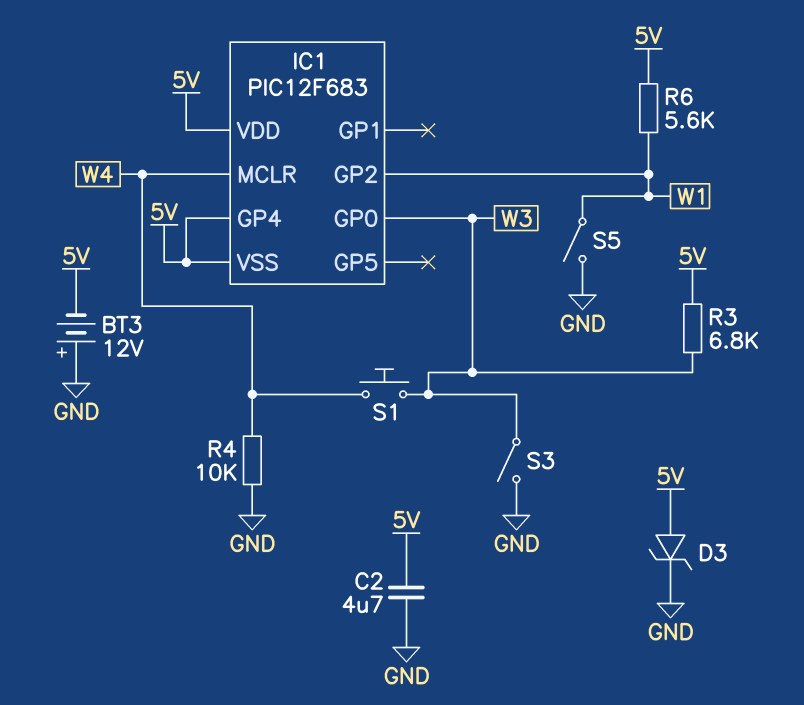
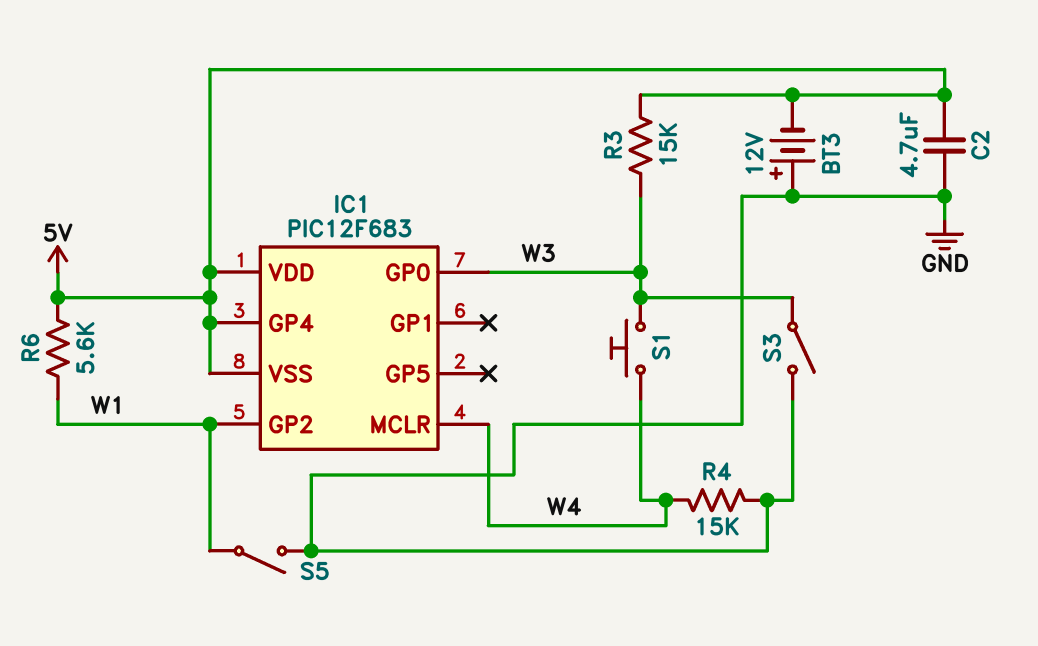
D3: zener (A 5V, K GND) -> none
R3: 6.8k (5V, W3) -> 15k (5V, W3)
R4: 10k (GND, W4) -> 15k (GND, W4)

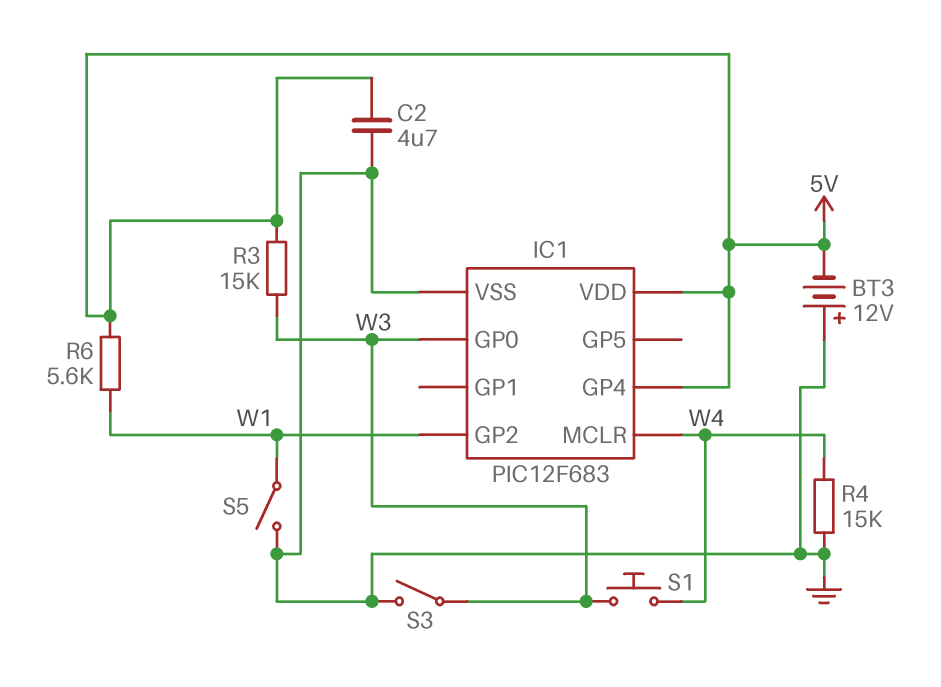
IC1 pin VSS: 5V -> GND

